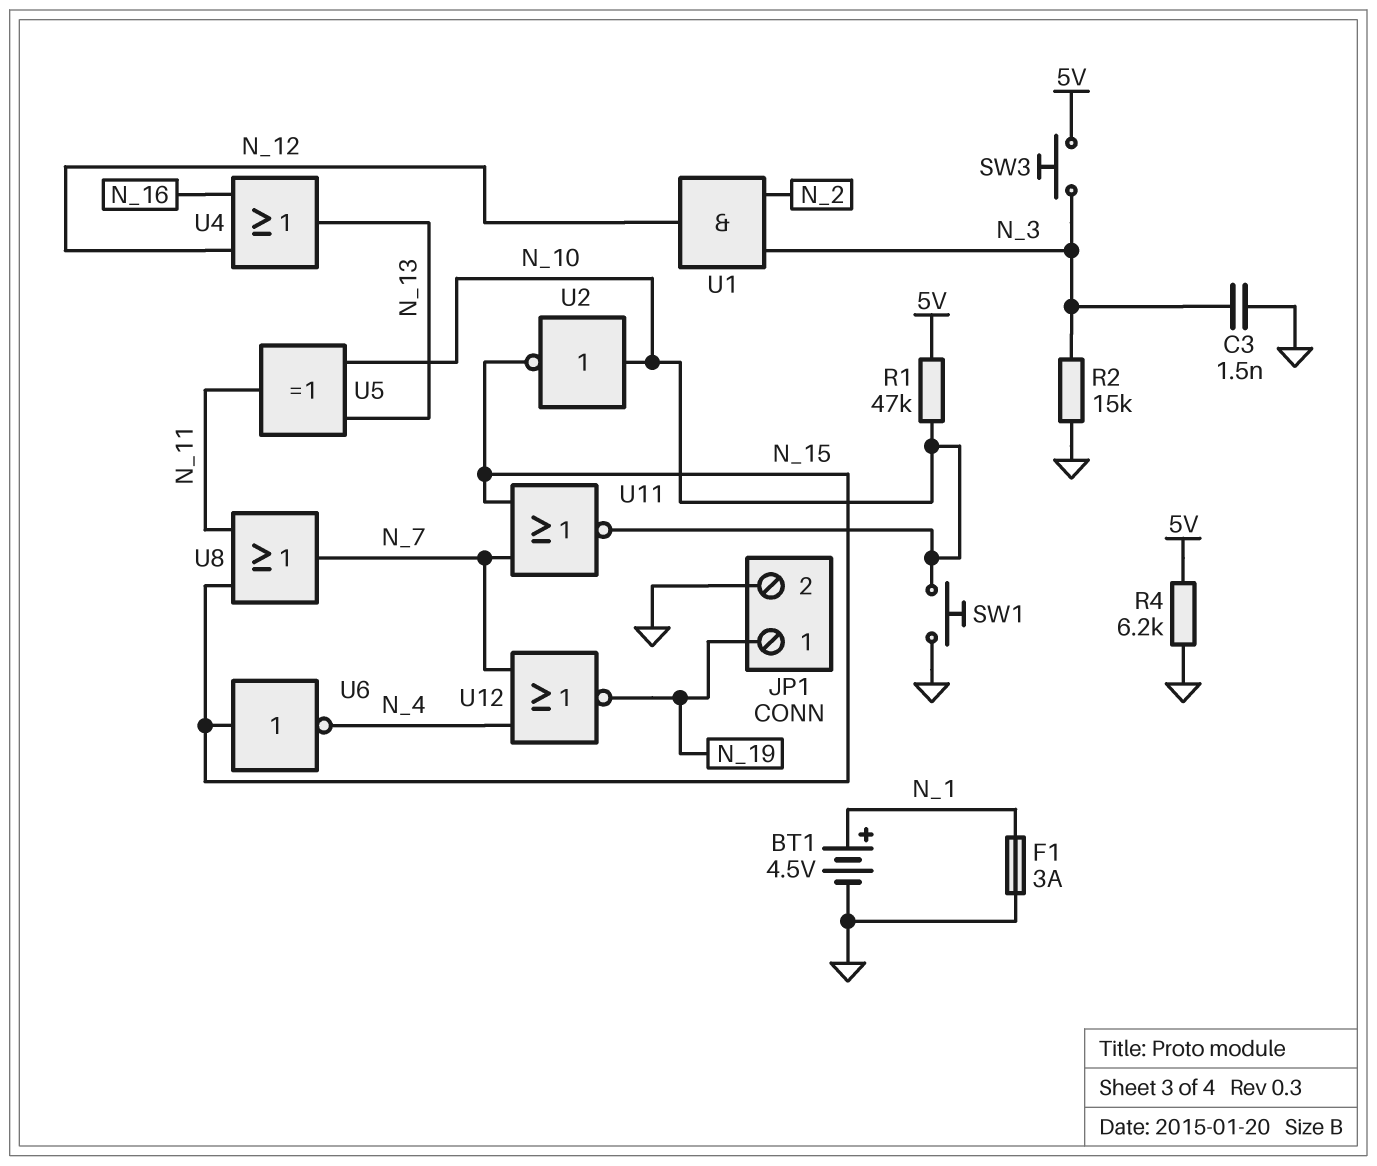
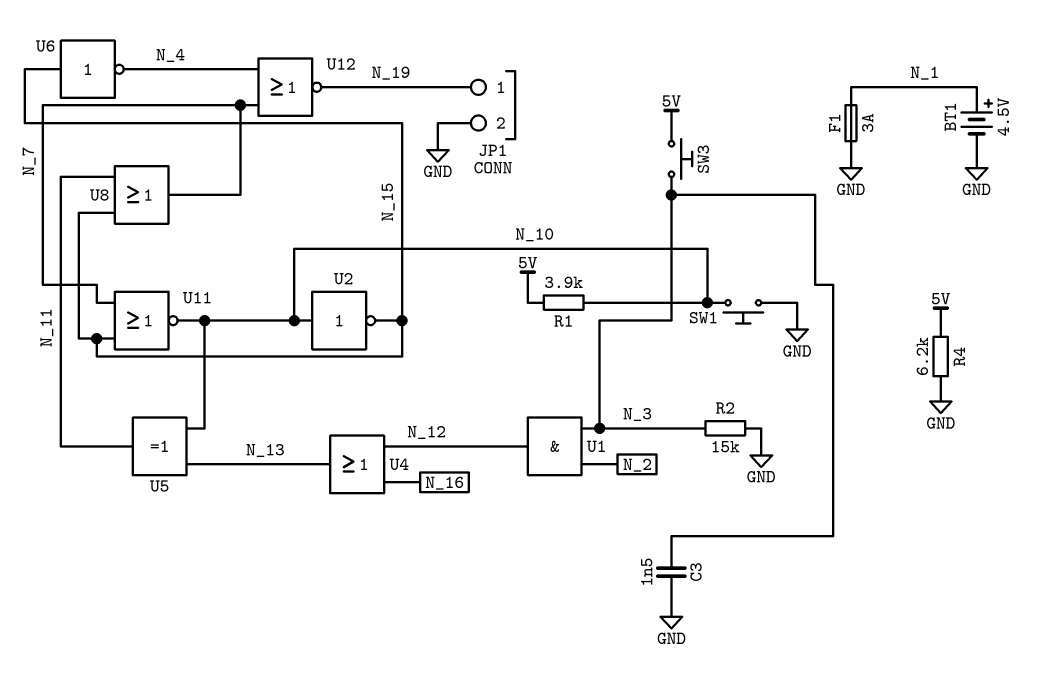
R1: 47k (5V, N_10) -> 3.9k (5V, N_10)

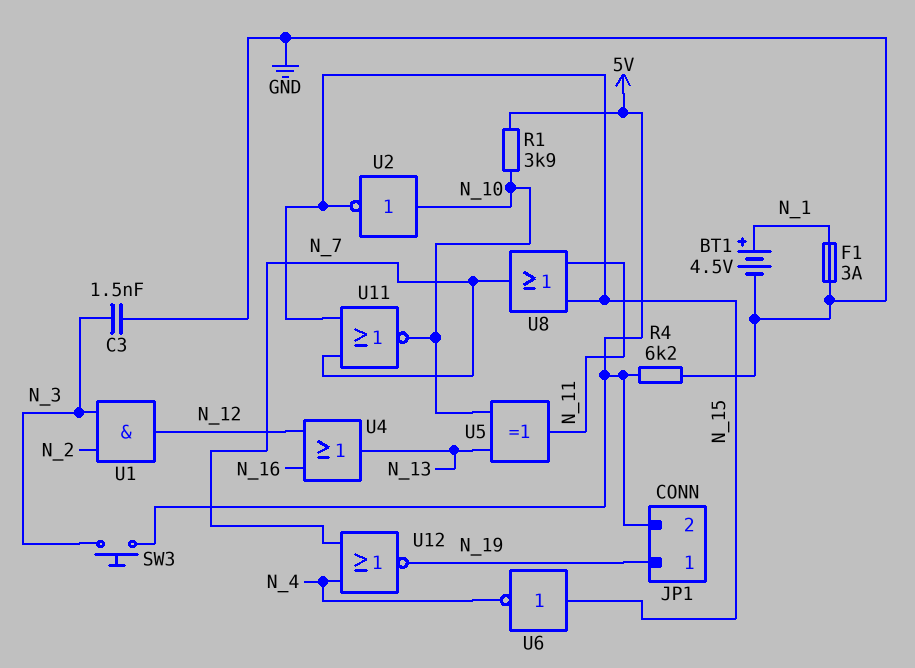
JP1 pin 2: GND -> 5V
R2: 15k (GND, N_3) -> none
SW1: button (GND, N_10) -> none

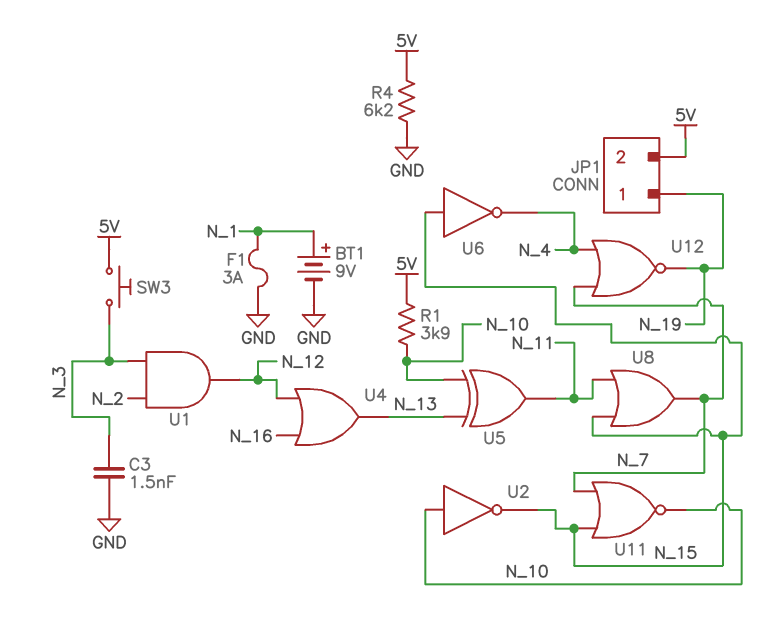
BT1: 4.5V (plus N_1, minus GND) -> 9V (plus N_1, minus GND)

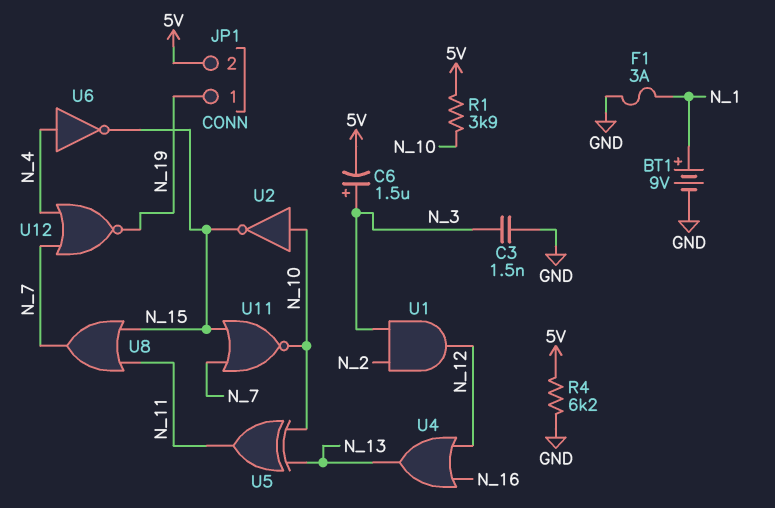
C6: none -> 1.5uF (plus N_3, minus 5V)
SW3: button (5V, N_3) -> none
U6: NOT (in N_15, out N_4) -> NOT (in N_4, out N_15)

